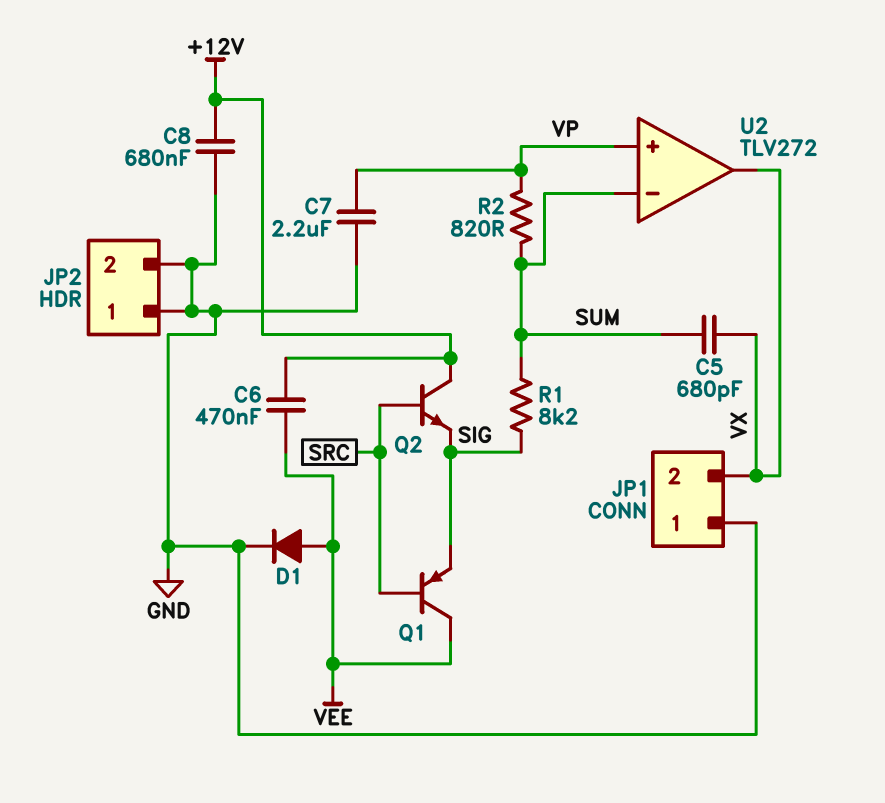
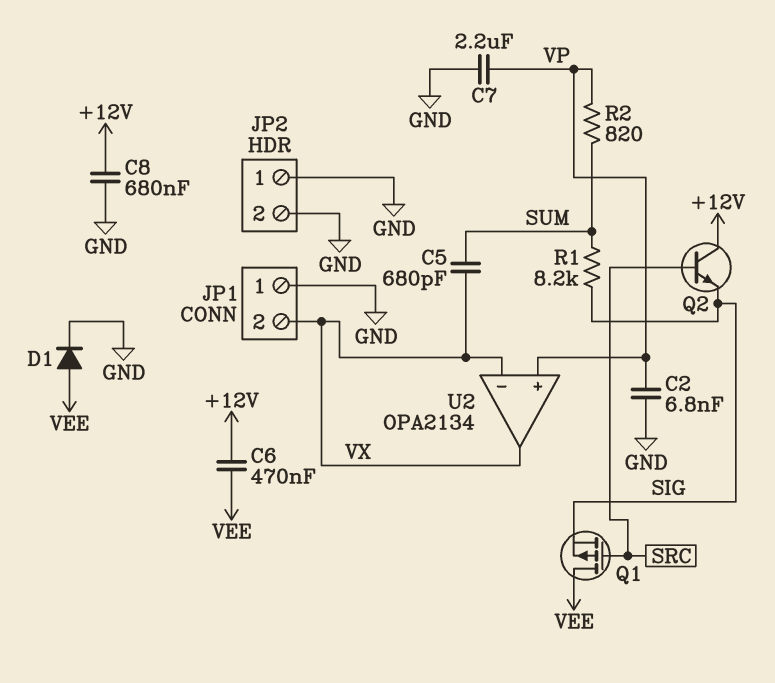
C2: none -> 6.8nF (GND, VP)
Q1: PNP (B SRC, C VEE, E SIG) -> PMOS (G SRC, D VEE, S SIG)
U2: TLV272 -> OPA2134
U2 pin in-: SUM -> VX

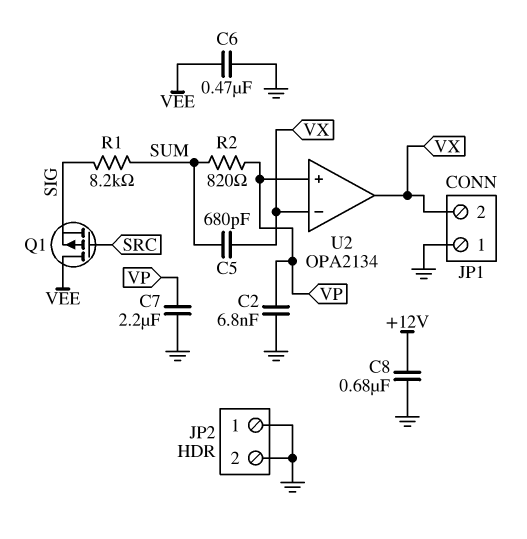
C6: 470nF (+12V, VEE) -> 470nF (GND, VEE)
D1: diode (A VEE, K GND) -> none
Q2: NPN (B SRC, C +12V, E SIG) -> none

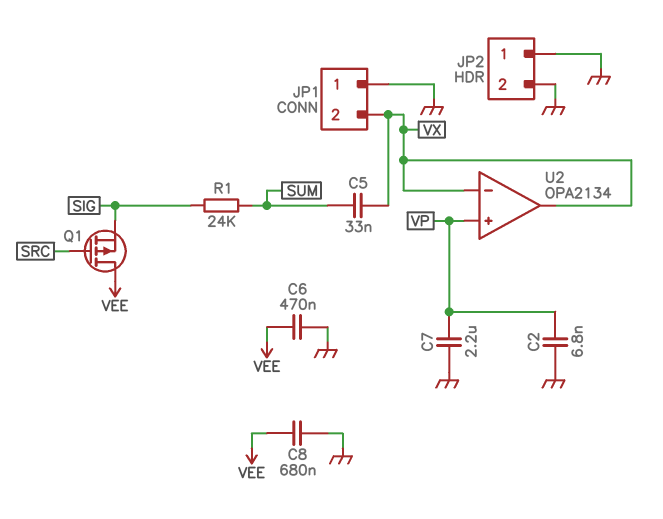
C5: 680pF (SUM, VX) -> 33nF (SUM, VX)
C8: 680nF (+12V, GND) -> 680nF (GND, VEE)
R1: 8.2k (SIG, SUM) -> 24k (SIG, SUM)
R2: 820 (SUM, VP) -> none

